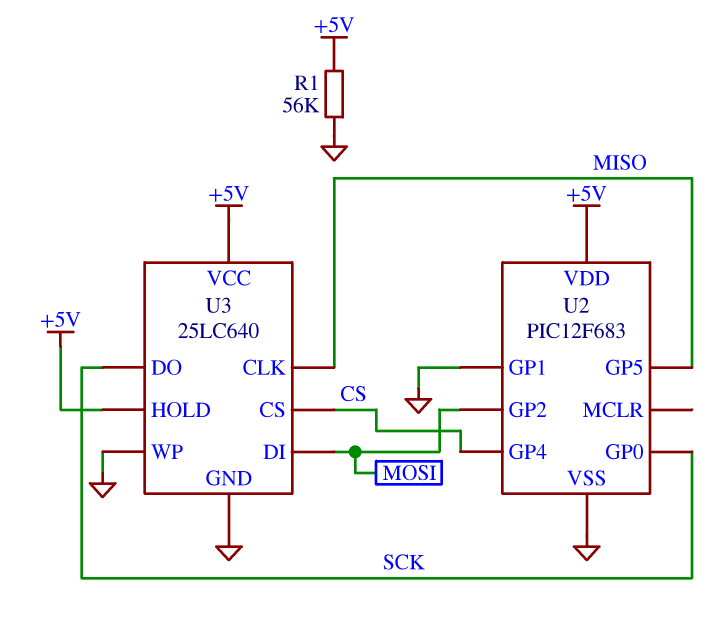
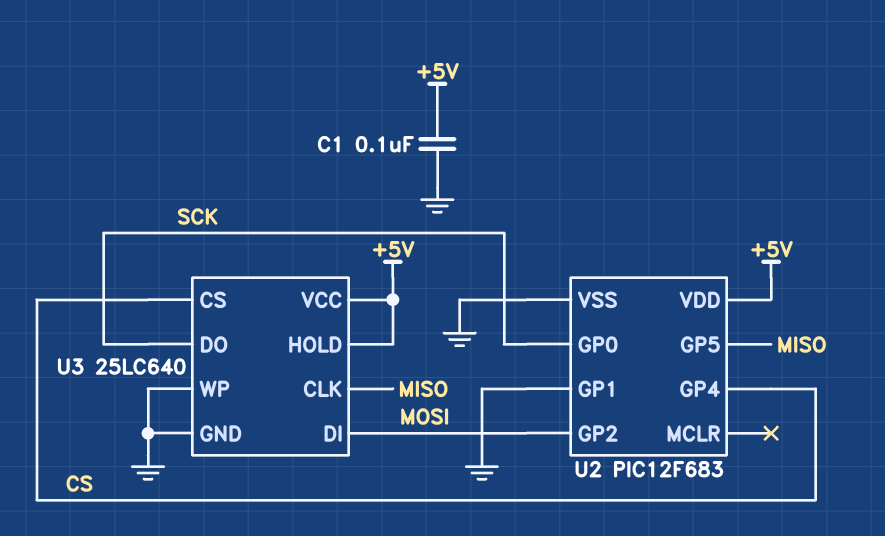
C1: none -> 100nF (+5V, GND)
R1: 56k (+5V, GND) -> none

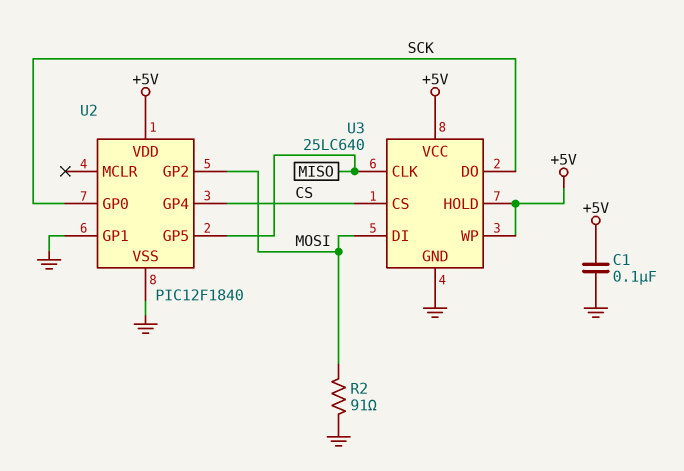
R2: none -> 91 (GND, MOSI)
U2: PIC12F683 -> PIC12F1840
U3 pin WP: GND -> +5V

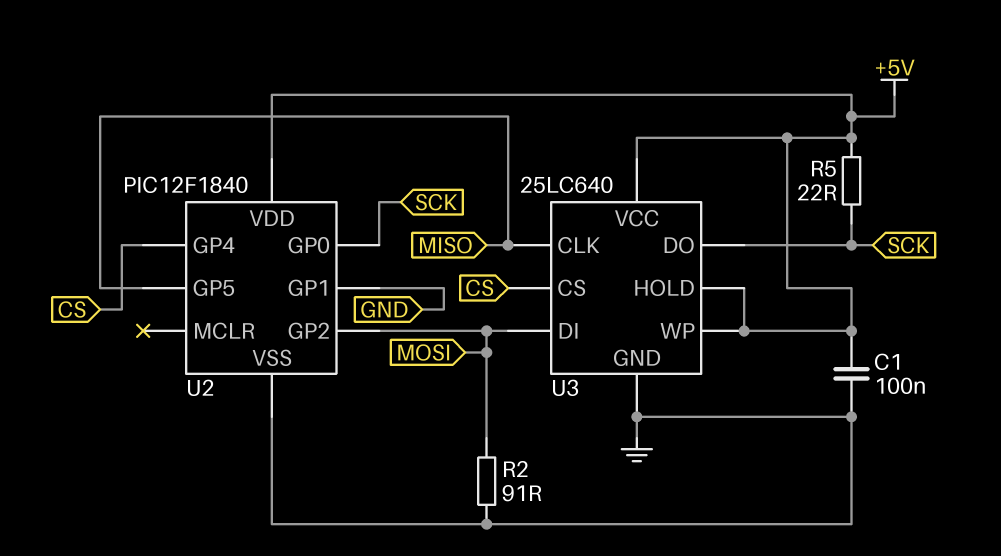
R5: none -> 22 (+5V, SCK)

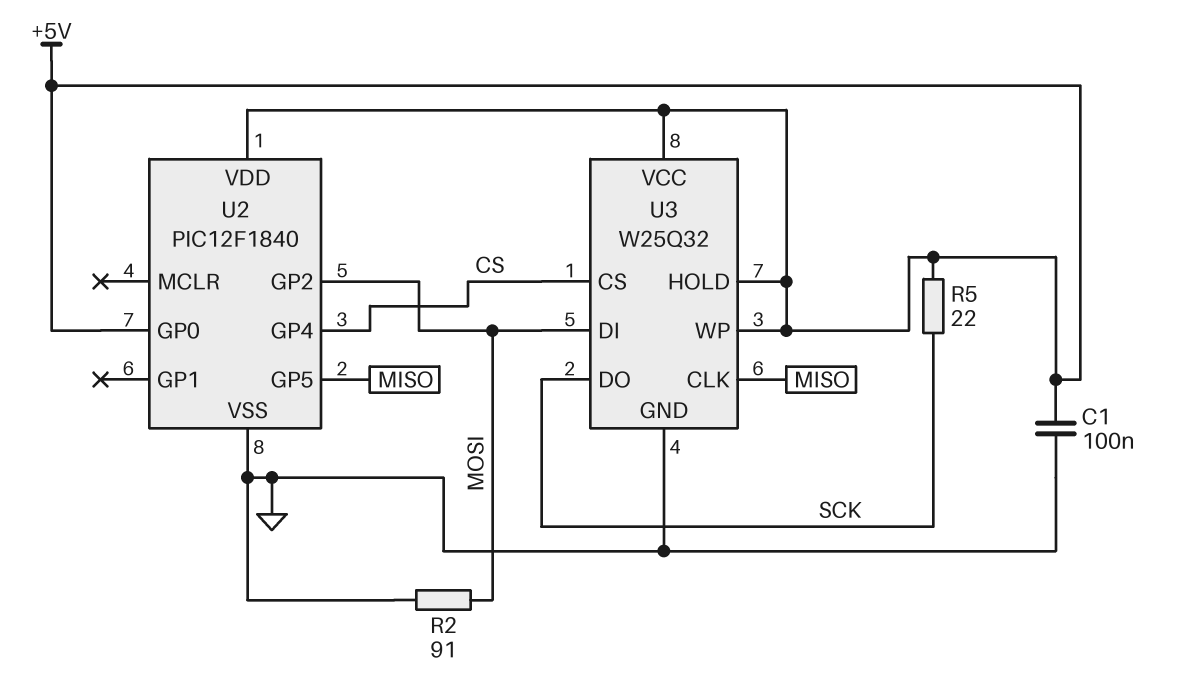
U2 pin GP0: SCK -> +5V
U2 pin GP1: GND -> none
U3: 25LC640 -> W25Q32

